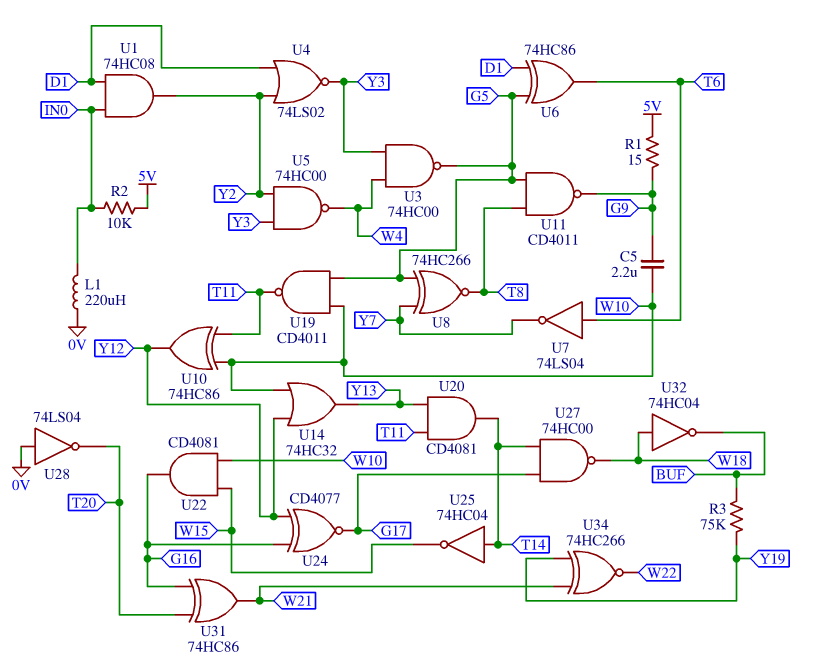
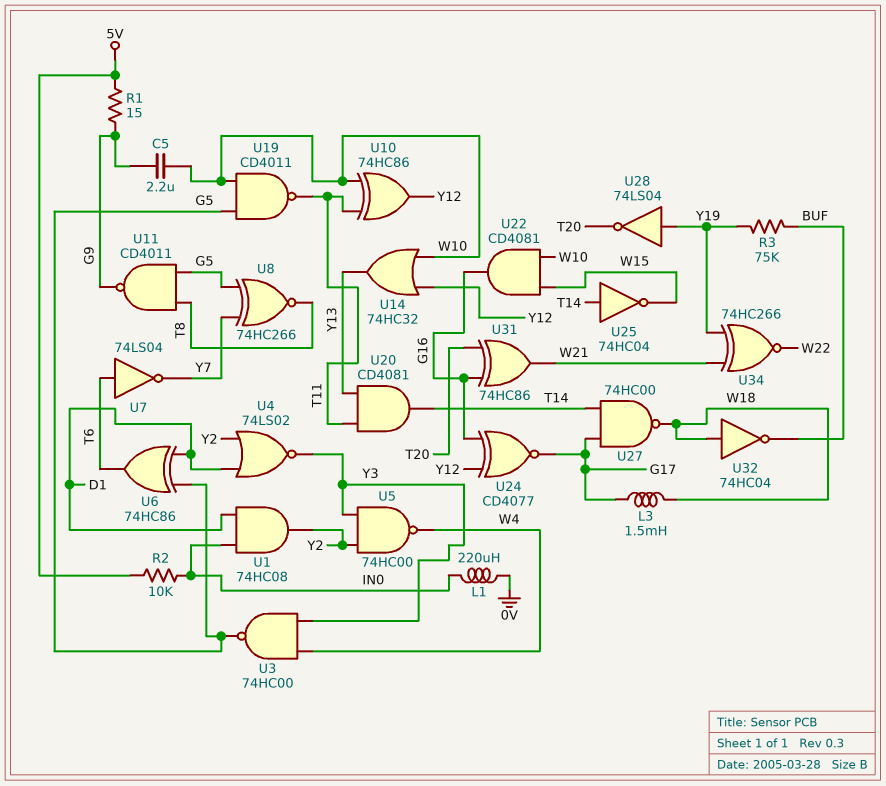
L3: none -> 1.5mH (G17, W18)
U28: NOT 74LS04 (in 0V, out T20) -> NOT 74LS04 (in Y19, out T20)

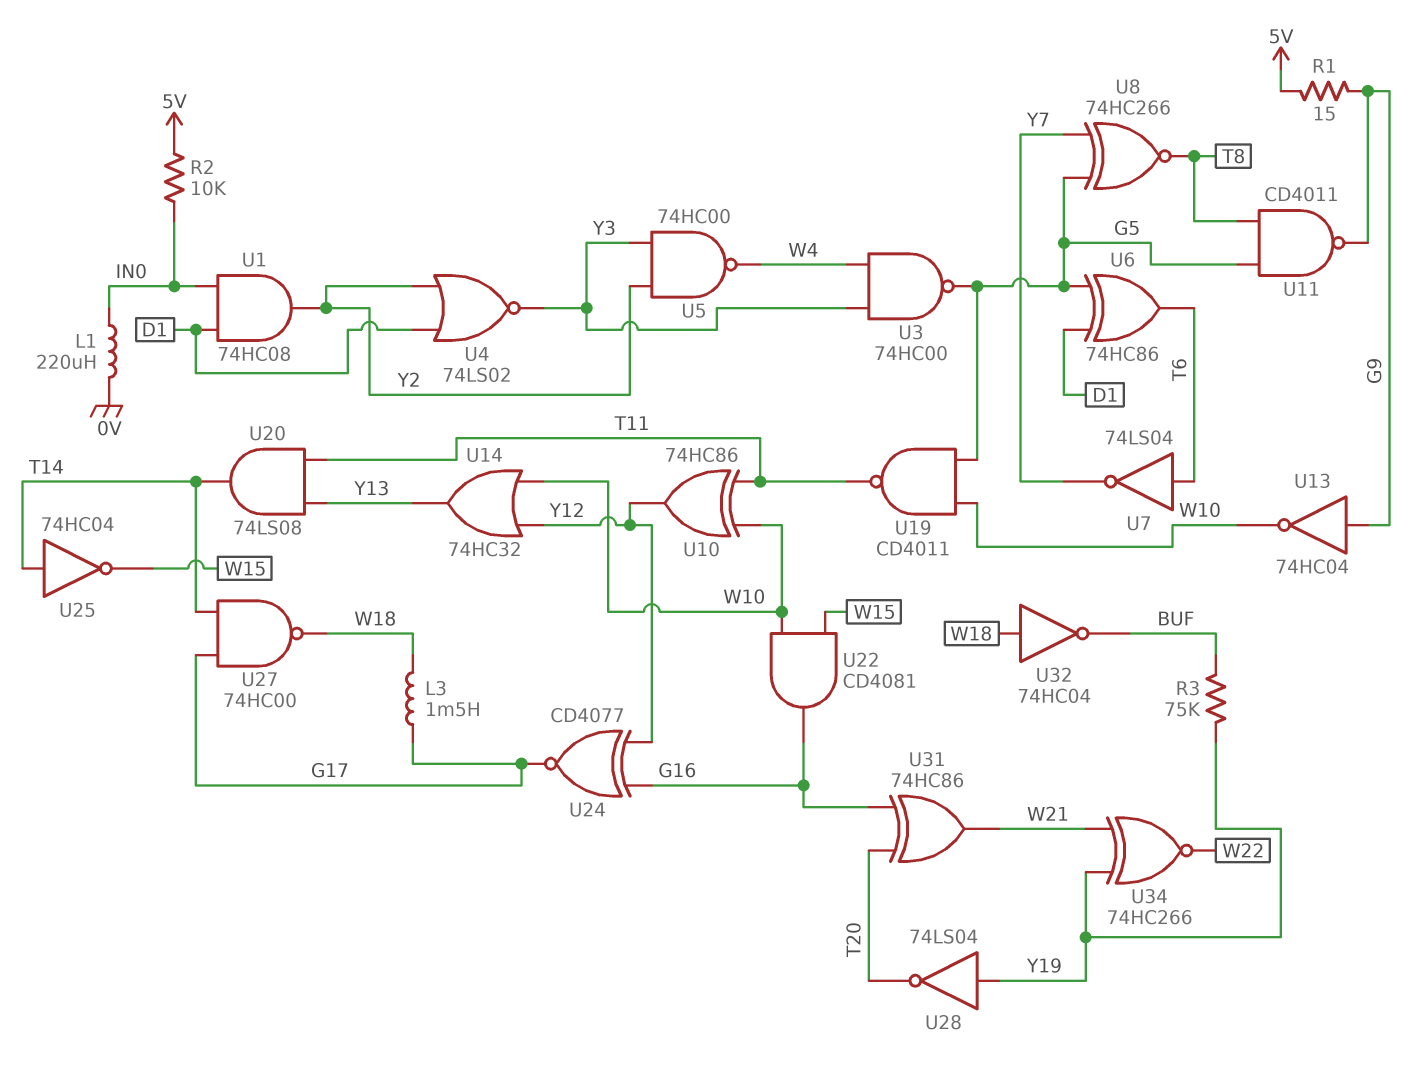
C5: 2.2uF (G9, W10) -> none
U13: none -> NOT 74HC04 (in G9, out W10)
U20: AND CD4081 (in T11, in Y13, out T14) -> AND 74LS08 (in T11, in Y13, out T14)

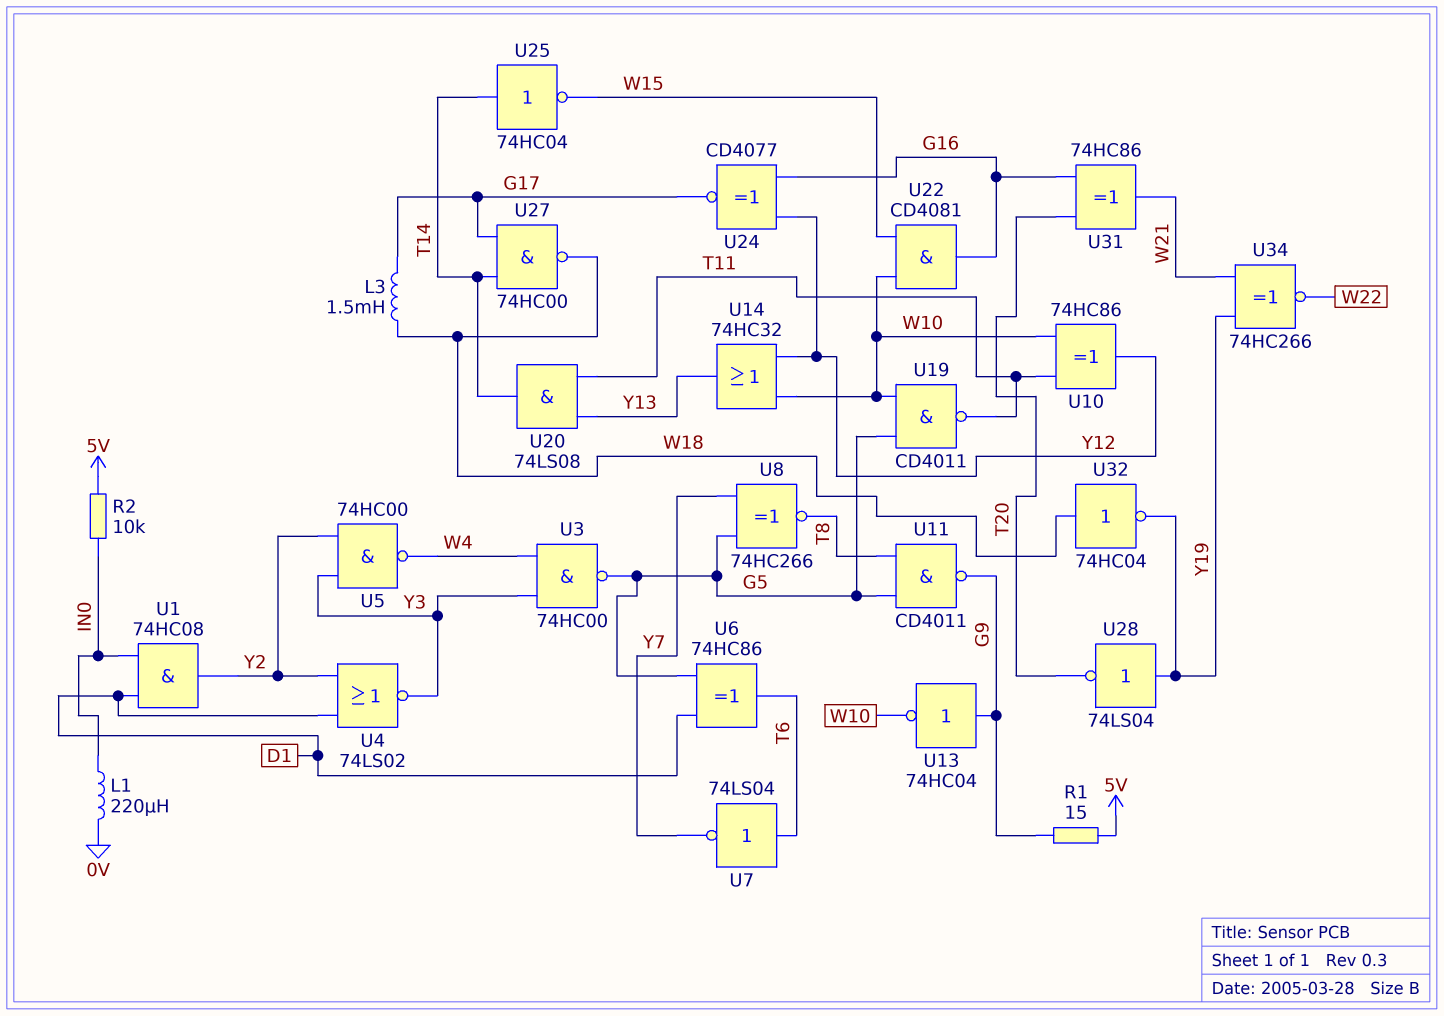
R3: 75k (BUF, Y19) -> none
U32: NOT 74HC04 (in W18, out BUF) -> NOT 74HC04 (in W18, out Y19)

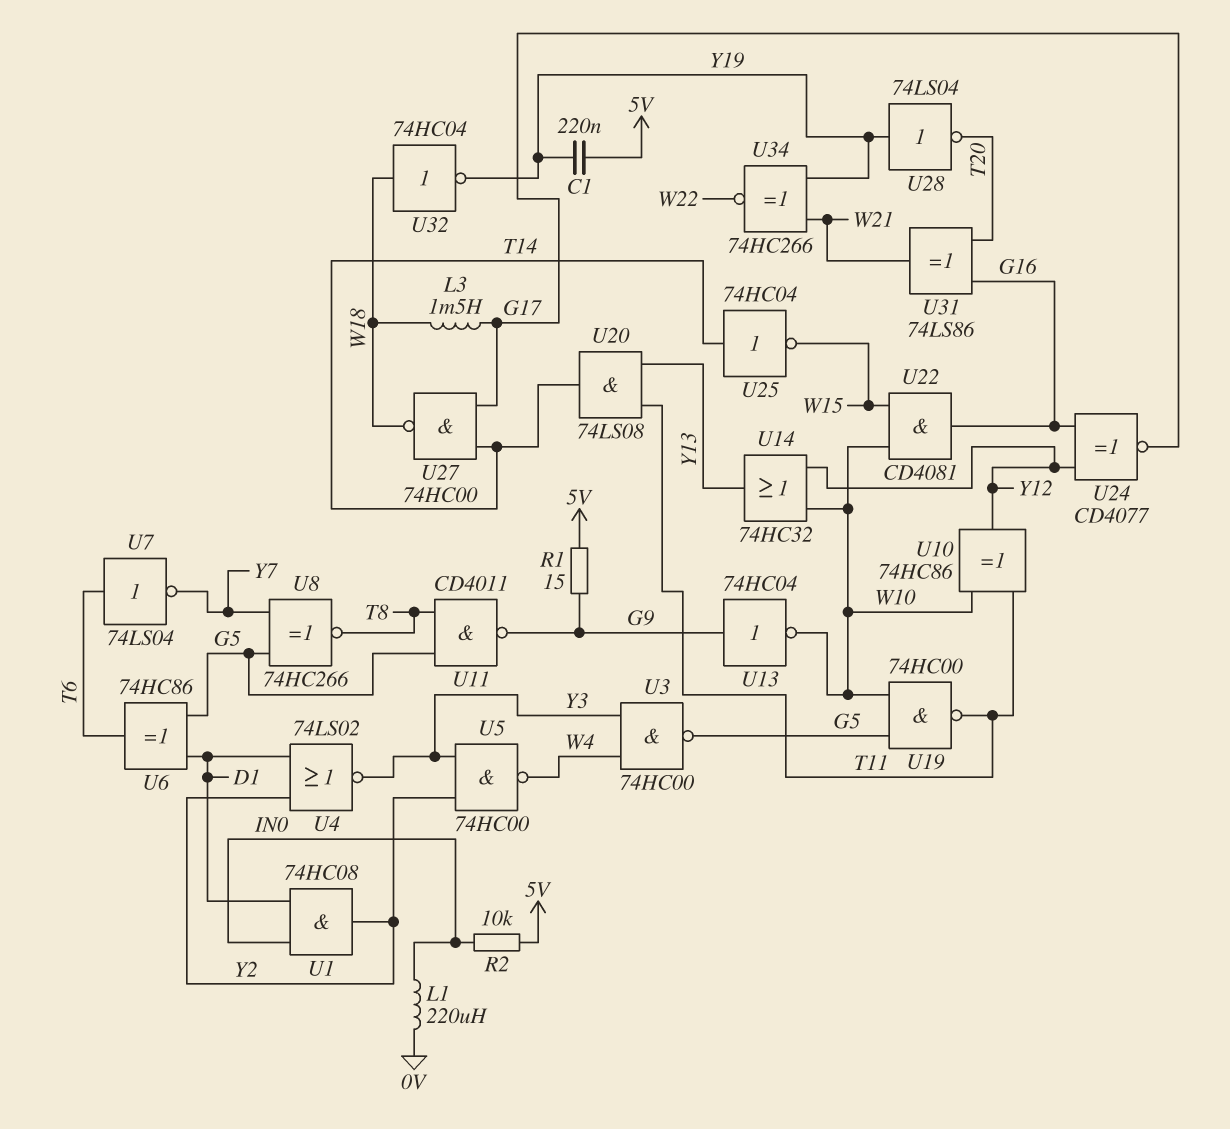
C1: none -> 220nF (5V, Y19)
U19: NAND CD4011 (in G5, in W10, out T11) -> NAND 74HC00 (in G5, in W10, out T11)
U31: XOR 74HC86 (in G16, in T20, out W21) -> XOR 74LS86 (in G16, in T20, out W21)

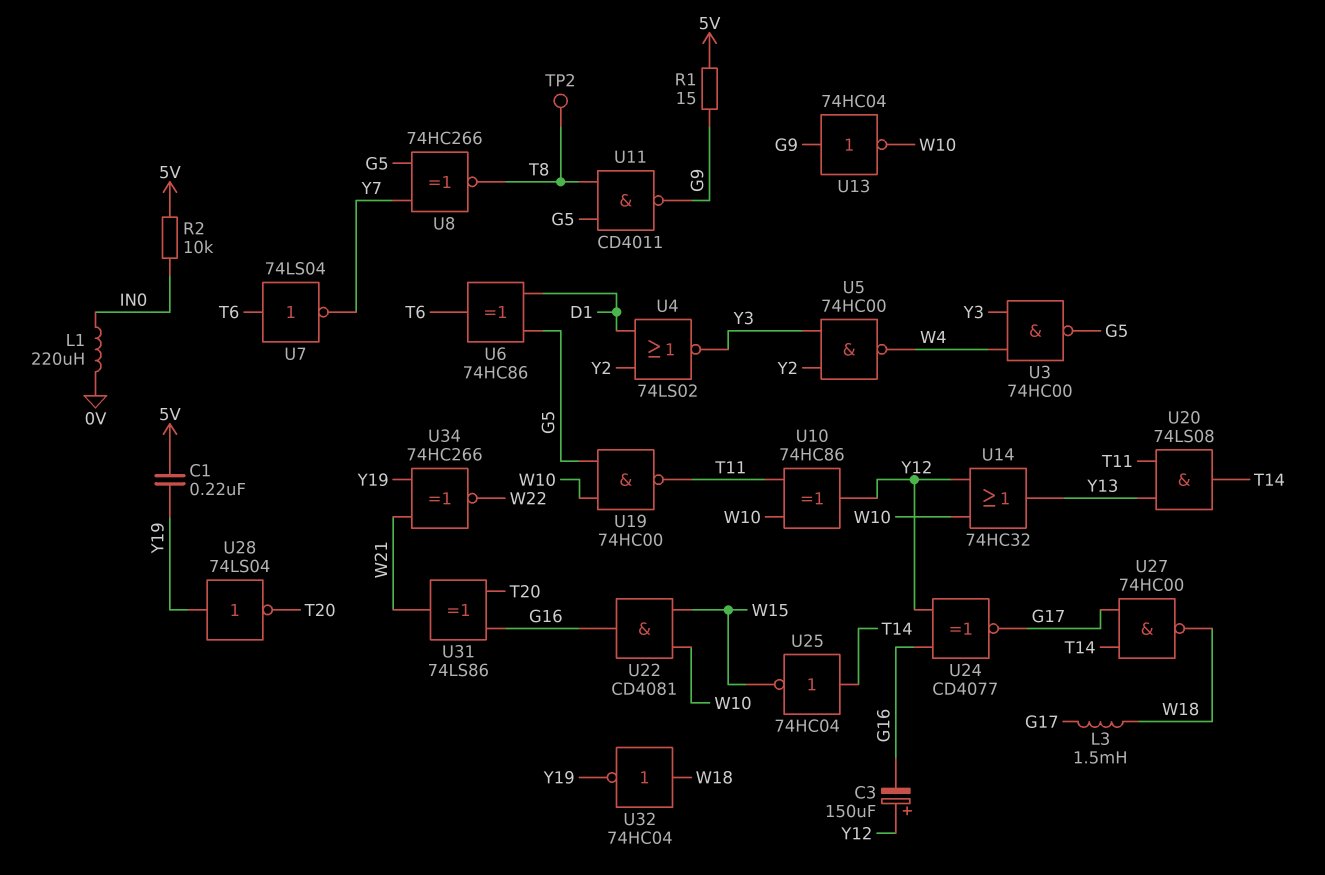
C3: none -> 150uF (plus Y12, minus G16)
TP2: none -> test point (T8)
U1: AND 74HC08 (in D1, in IN0, out Y2) -> none

